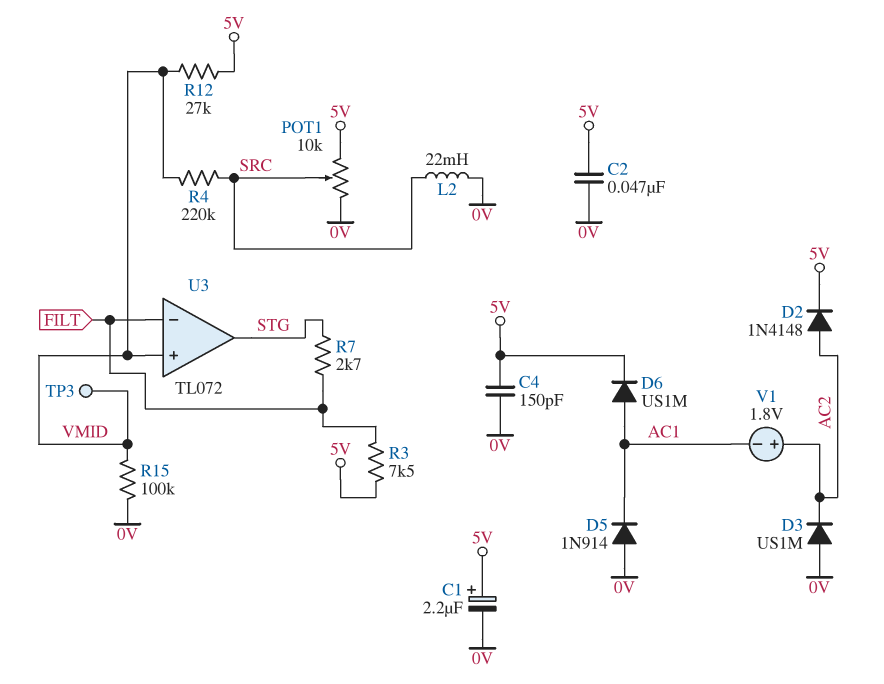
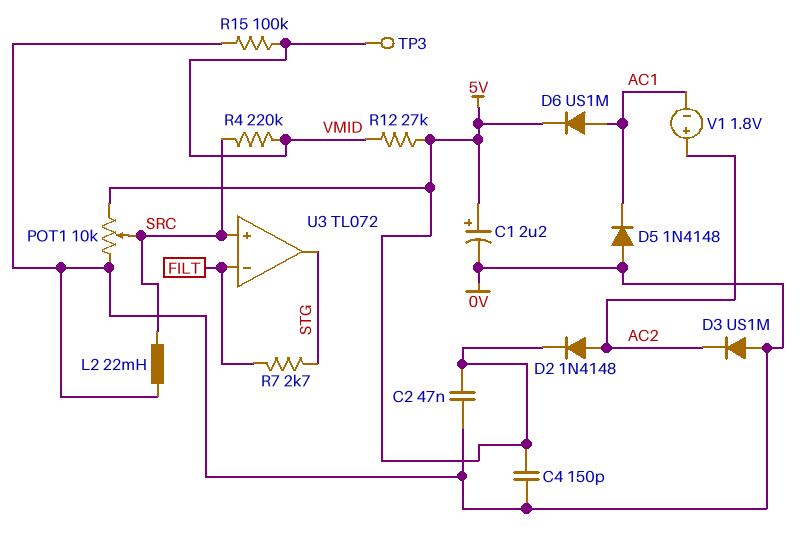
D5: diode 1N914 (A 0V, K AC1) -> diode 1N4148 (A 0V, K AC1)
R3: 7.5k (5V, FILT) -> none
U3 pin in+: VMID -> SRC

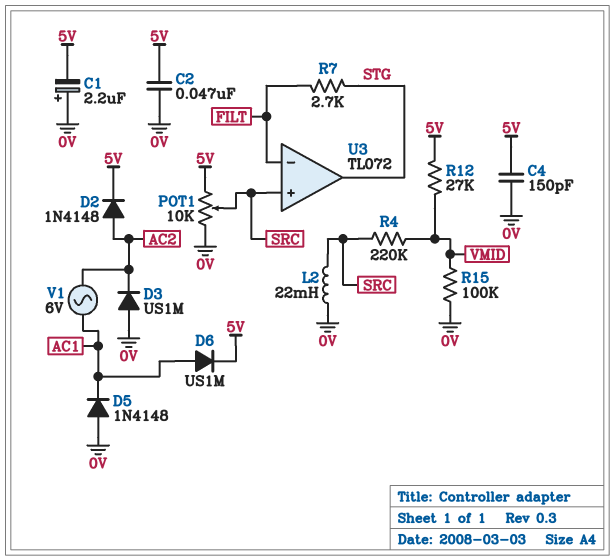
C1: 2.2uF (plus 5V, minus 0V) -> 2.2uF (plus 0V, minus 5V)
TP3: test point (VMID) -> none
V1: 1.8V (plus AC2, minus AC1) -> AC 6V (AC1, AC2)

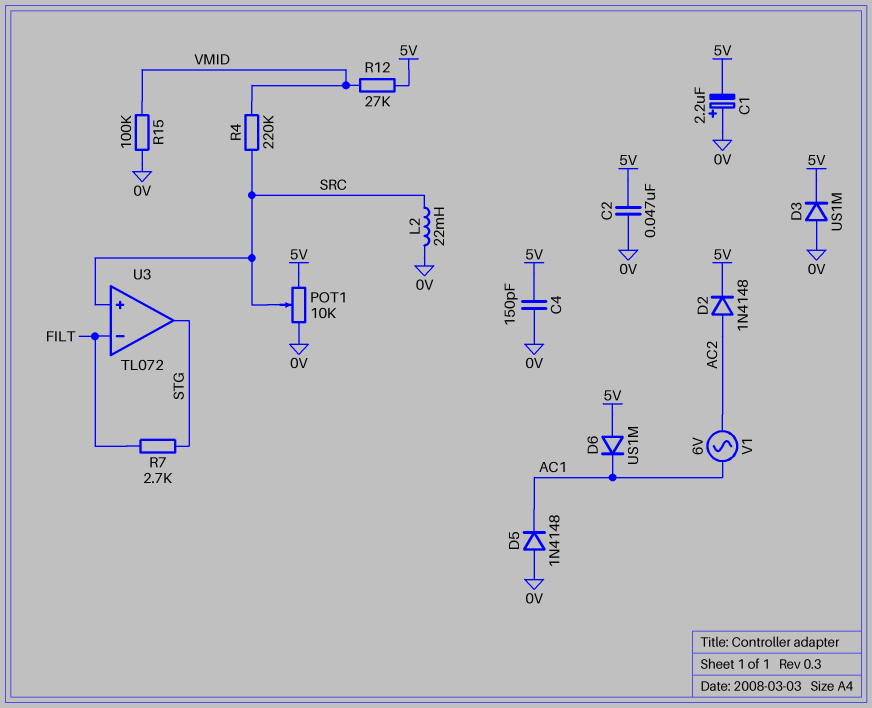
D3: diode US1M (A 0V, K AC2) -> diode US1M (A 0V, K 5V)
D6: diode US1M (A AC1, K 5V) -> diode US1M (A 5V, K AC1)

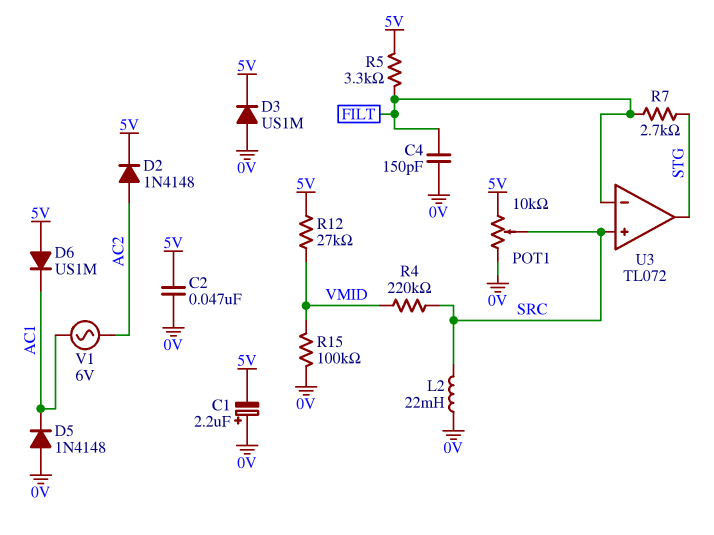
C4: 150pF (0V, 5V) -> 150pF (0V, FILT)
R5: none -> 3.3k (5V, FILT)

